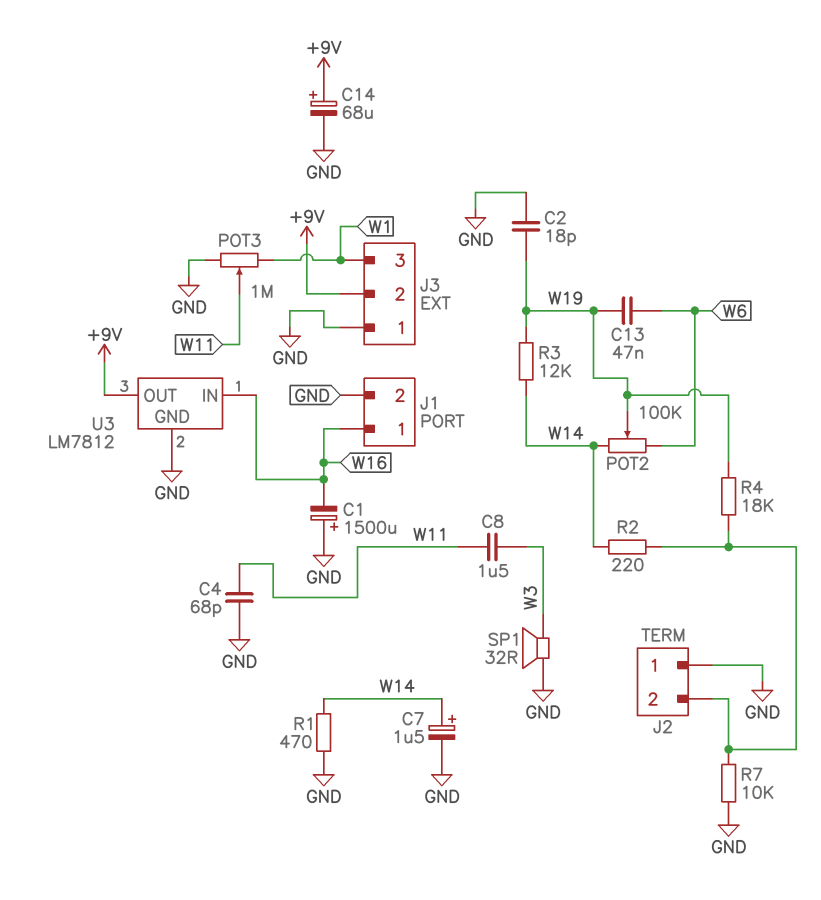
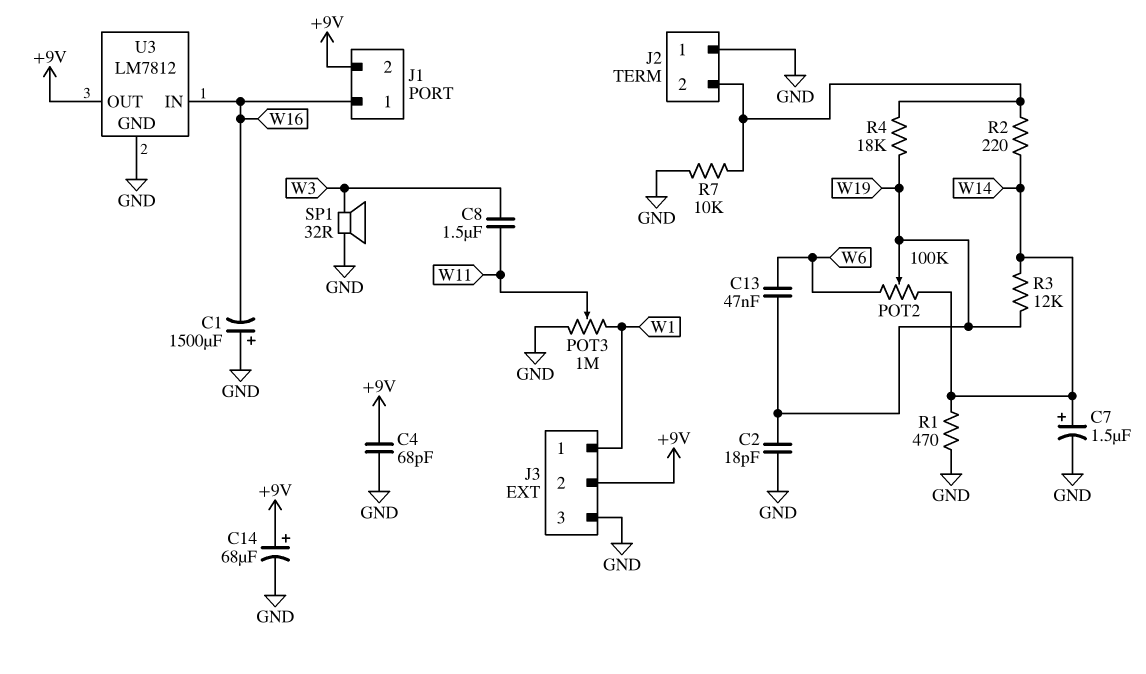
C4: 68pF (GND, W11) -> 68pF (+9V, GND)
J1 pin 2: GND -> +9V
J3 pin 1: GND -> W1
J3 pin 3: W1 -> GND

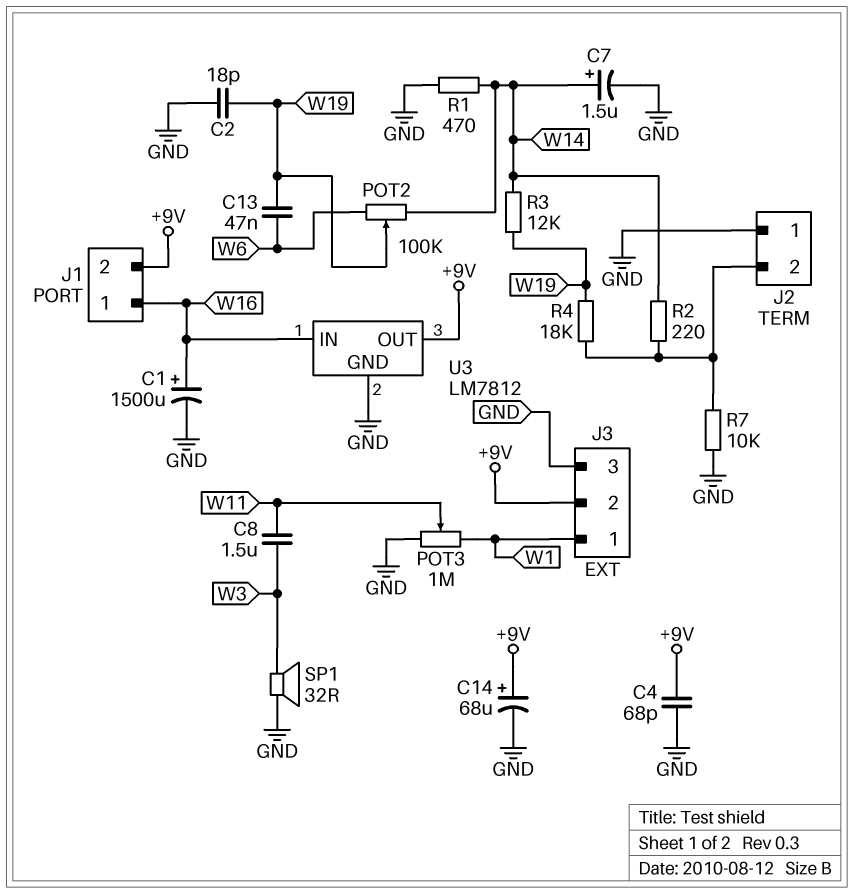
C1: 1500uF (plus GND, minus W16) -> 1500uF (plus W16, minus GND)

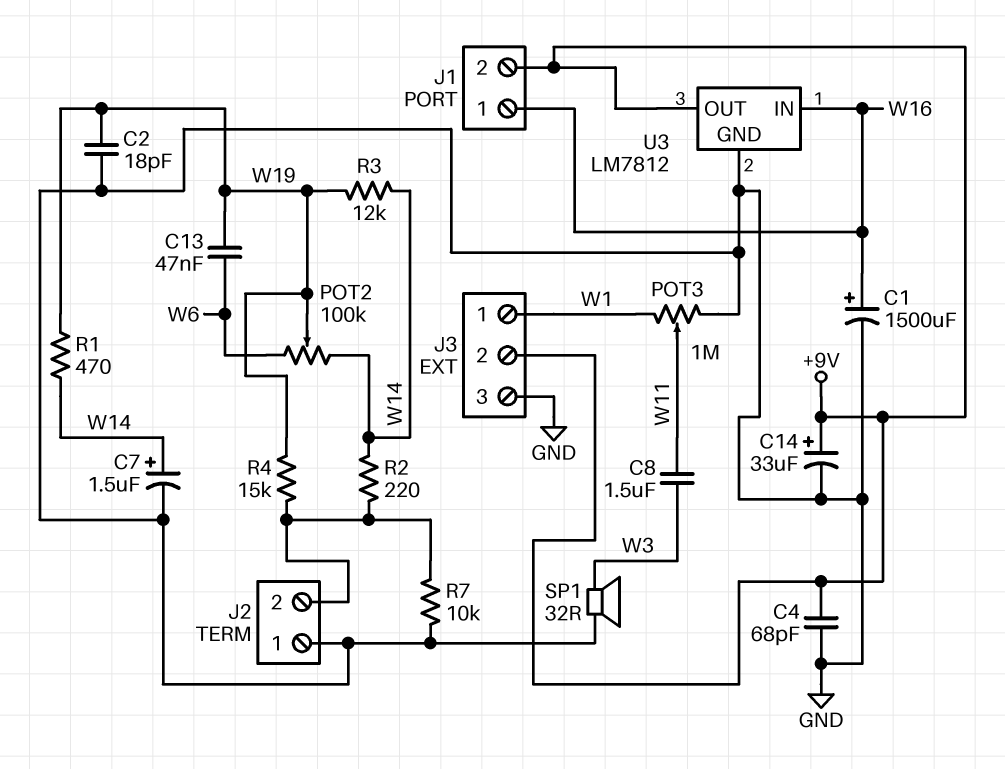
C14: 68uF (plus +9V, minus GND) -> 33uF (plus +9V, minus GND)
R1: 470 (GND, W14) -> 470 (W14, W19)
R4: 18k (J2/2, W19) -> 15k (J2/2, W19)

